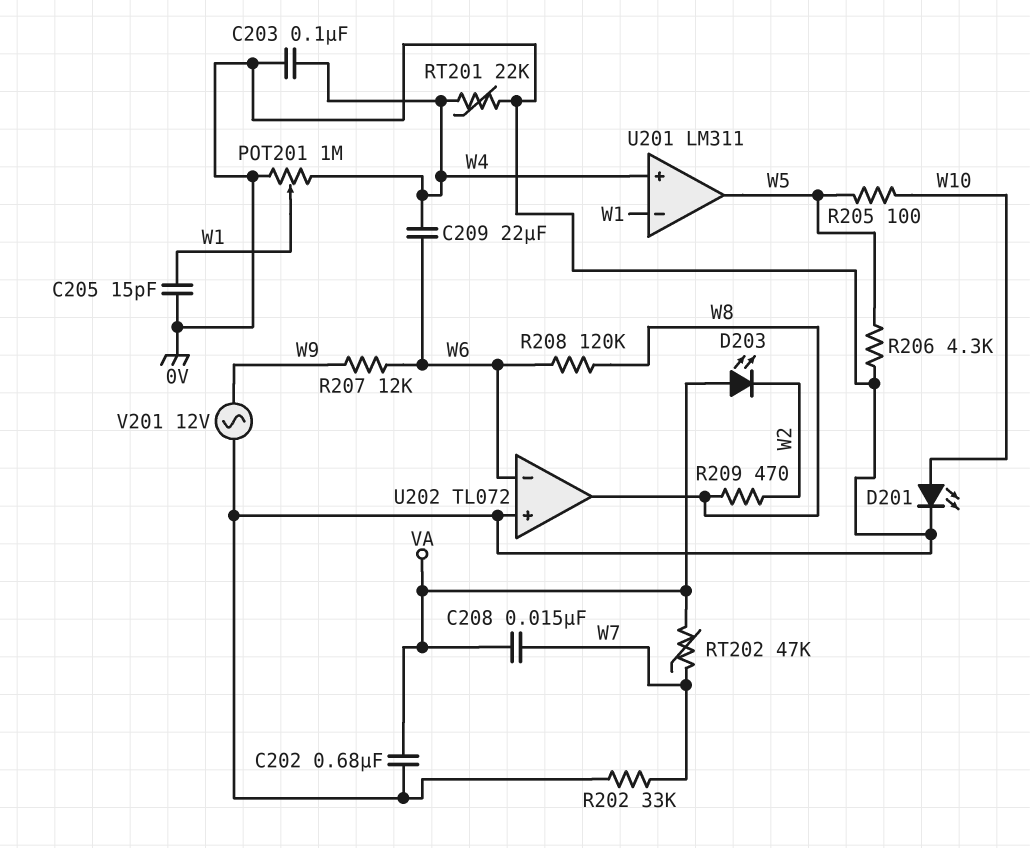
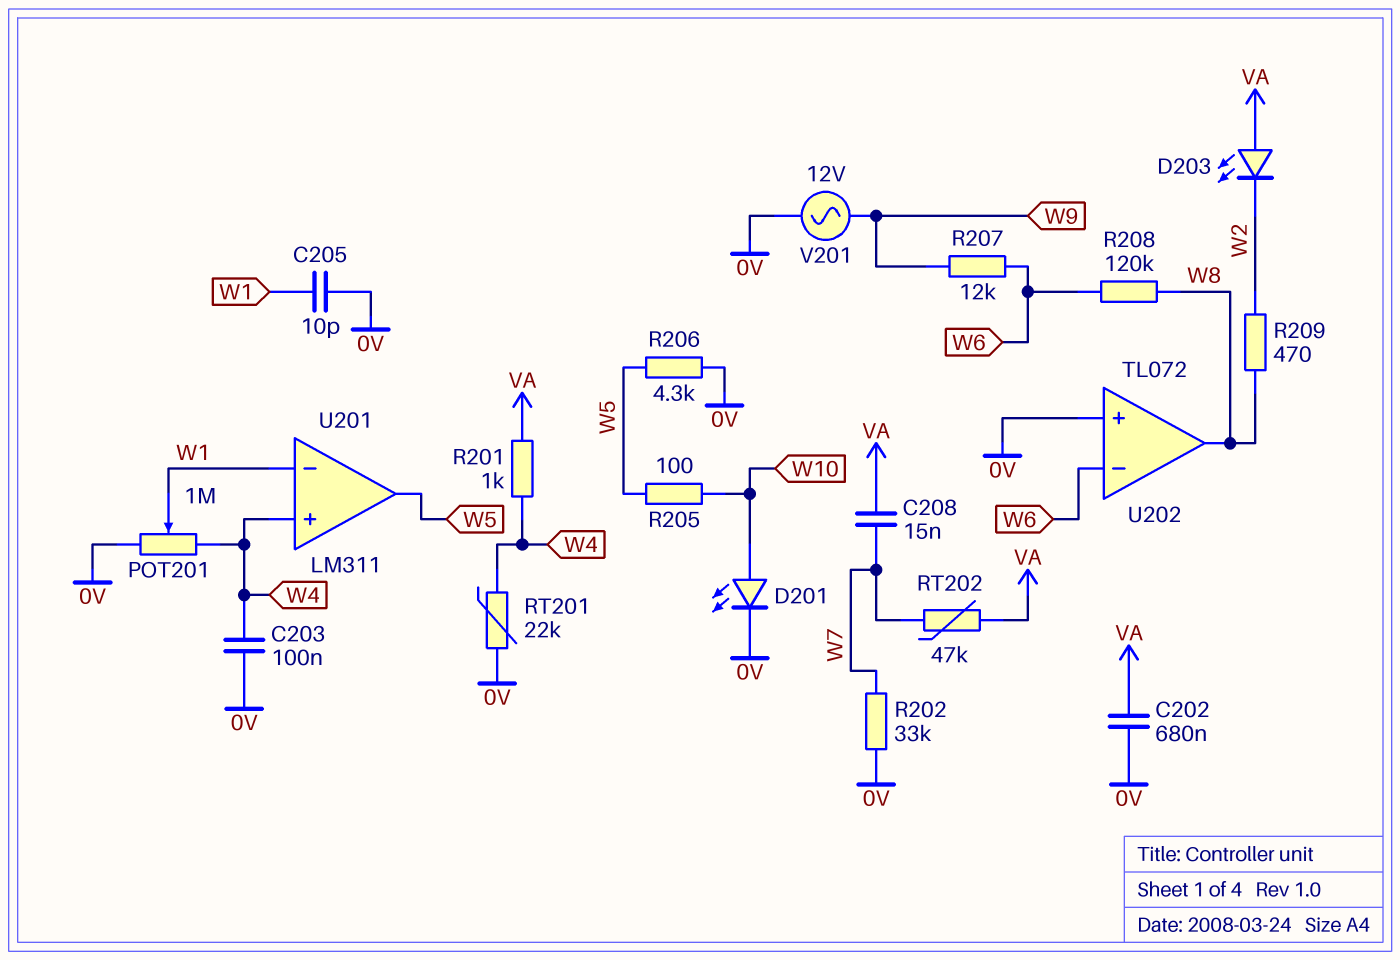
C205: 15pF (0V, W1) -> 10pF (0V, W1)
C209: 22uF (W4, W6) -> none
R201: none -> 1k (VA, W4)

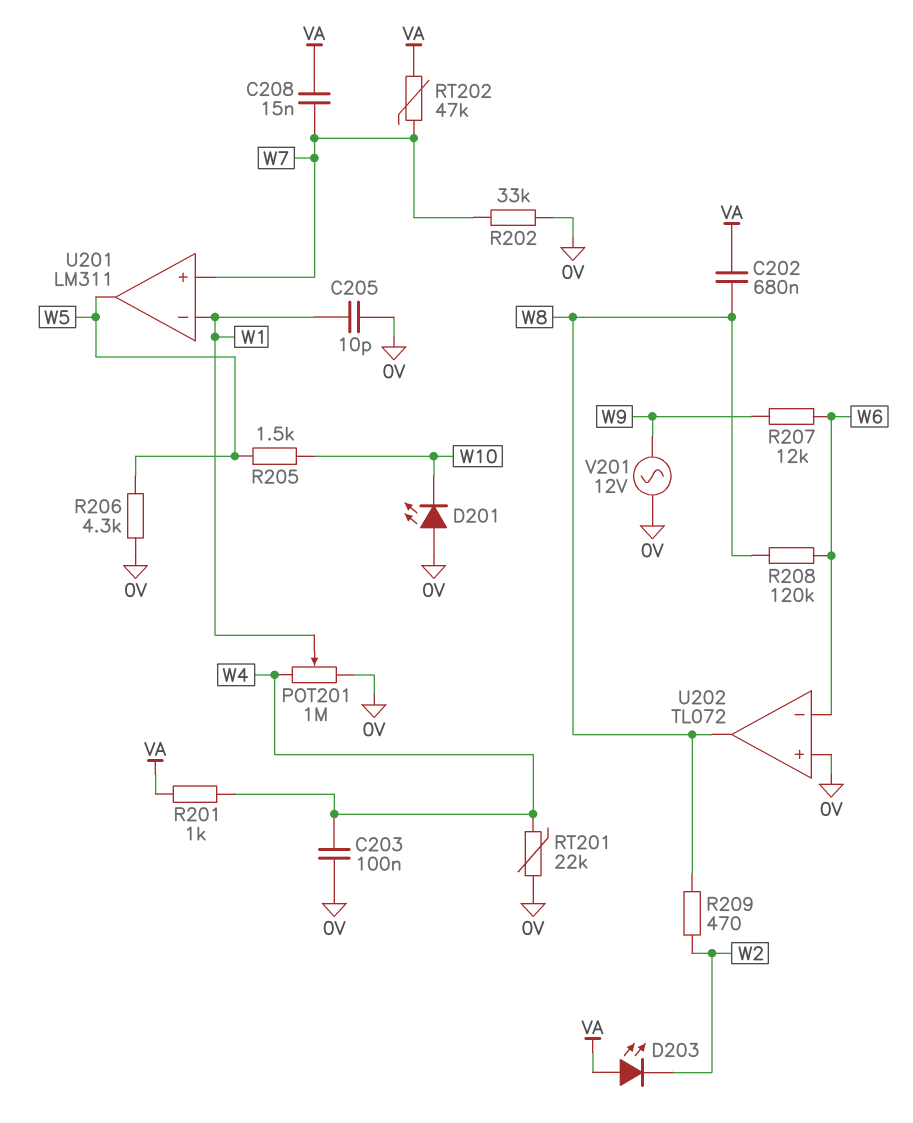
C202: 680nF (0V, VA) -> 680nF (VA, W8)
D201: LED (A W10, K 0V) -> LED (A 0V, K W10)
R205: 100 (W5, W10) -> 1.5k (W5, W10)
U201 pin in+: W4 -> W7

